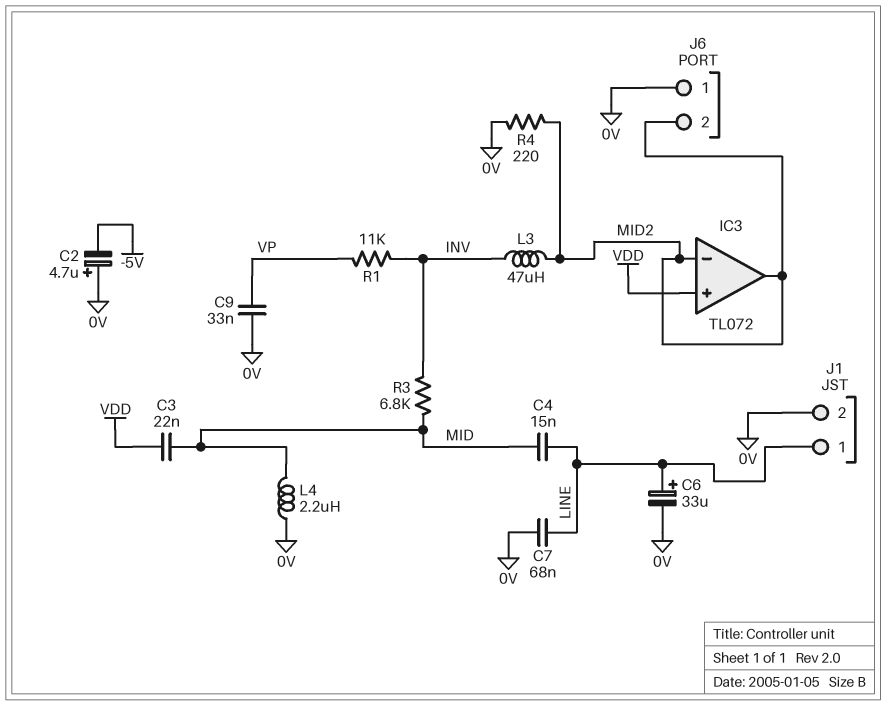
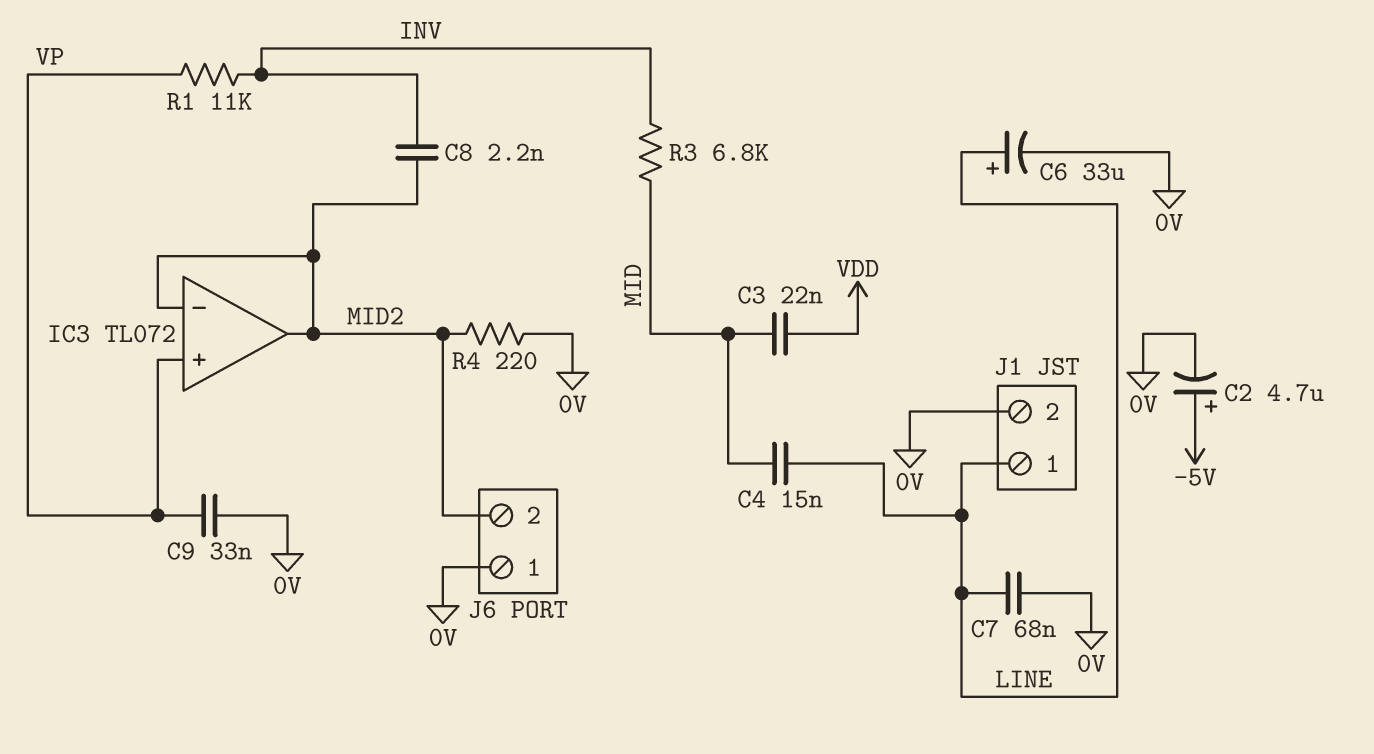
C2: 4.7uF (plus 0V, minus -5V) -> 4.7uF (plus -5V, minus 0V)
C8: none -> 2.2nF (INV, MID2)
IC3 pin in+: VDD -> VP
L3: 47uH (INV, MID2) -> none
L4: 2.2uH (0V, MID) -> none

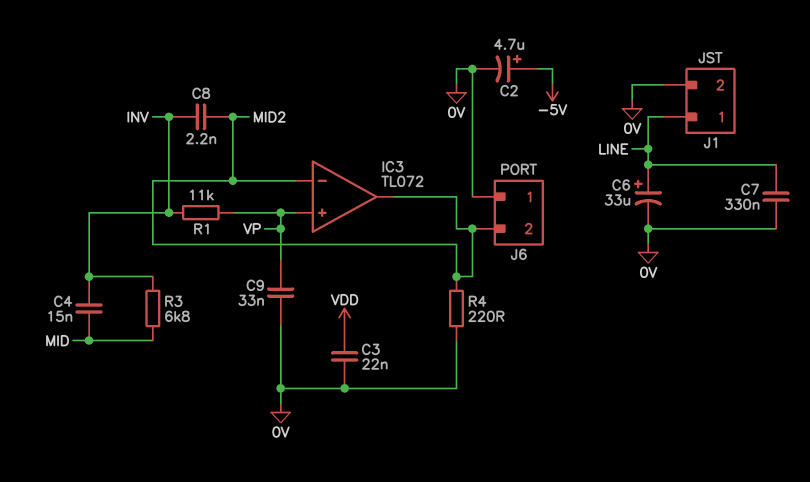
C3: 22nF (MID, VDD) -> 22nF (0V, VDD)
C4: 15nF (LINE, MID) -> 15nF (INV, MID)
C7: 68nF (0V, LINE) -> 330nF (0V, LINE)

